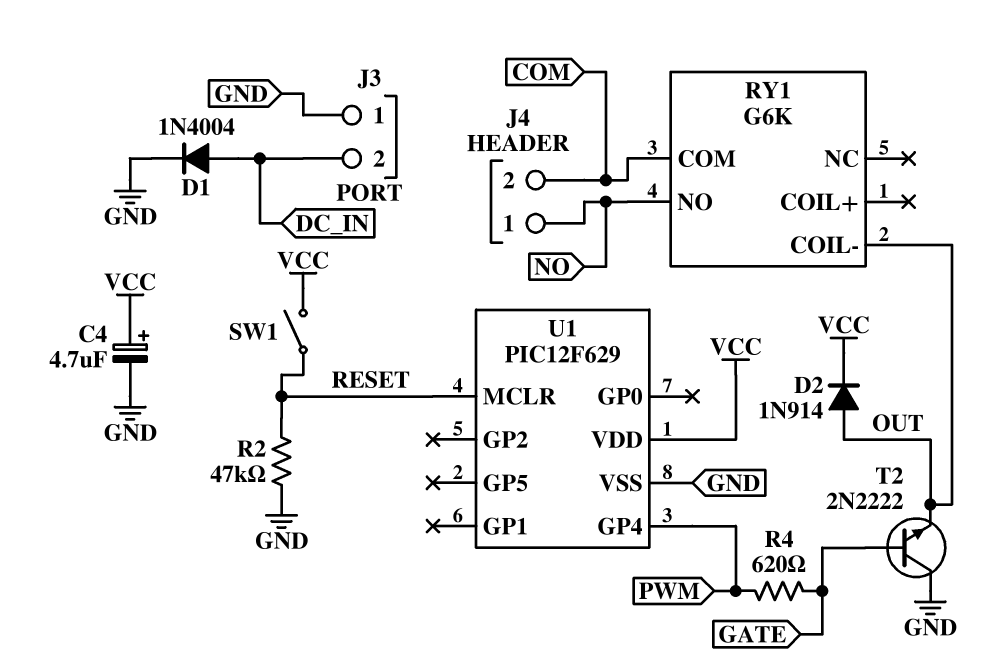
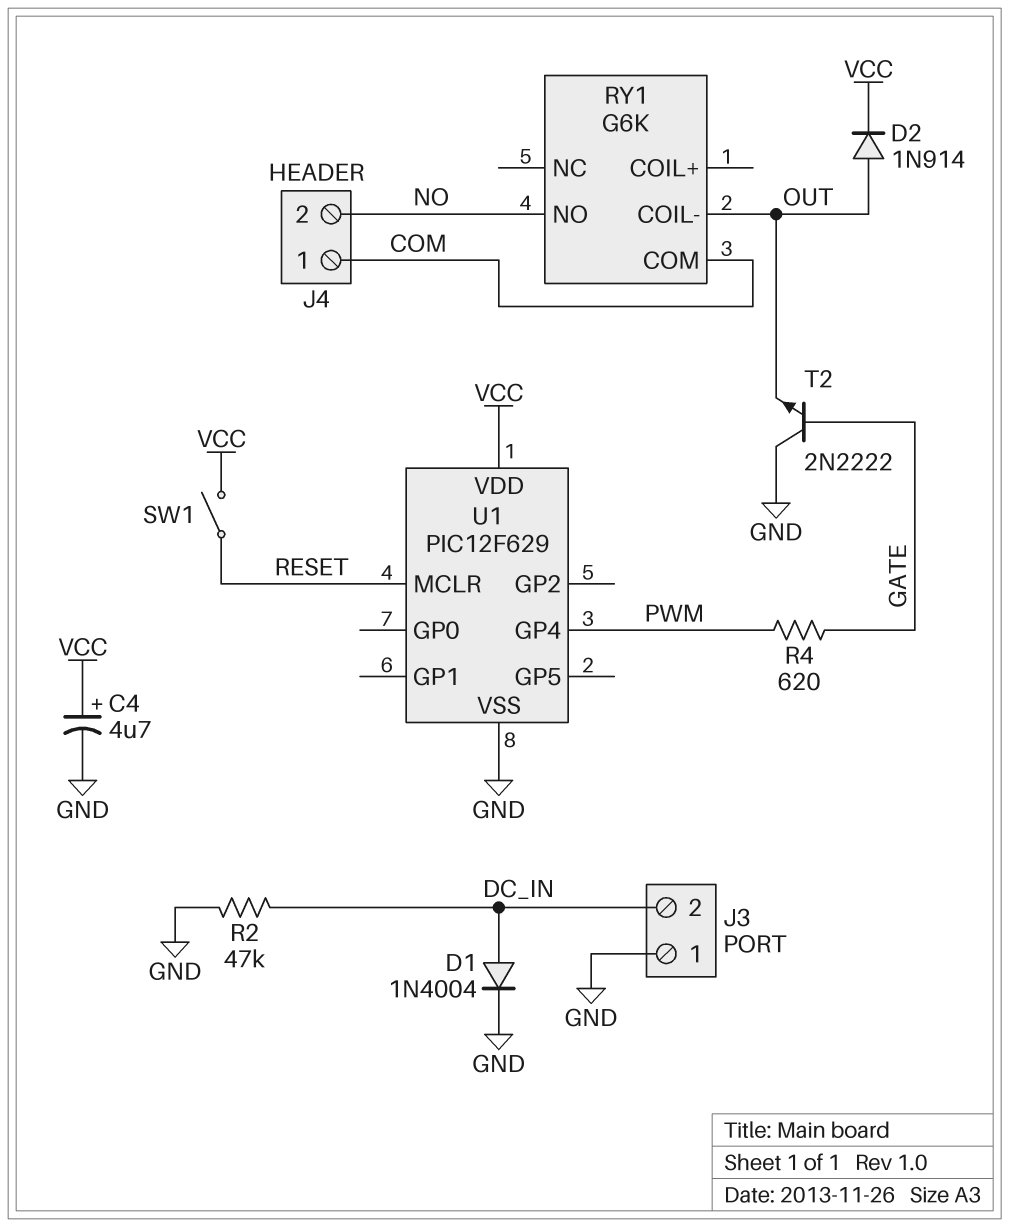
J4 pin 1: NO -> COM
J4 pin 2: COM -> NO
R2: 47k (GND, RESET) -> 47k (DC_IN, GND)

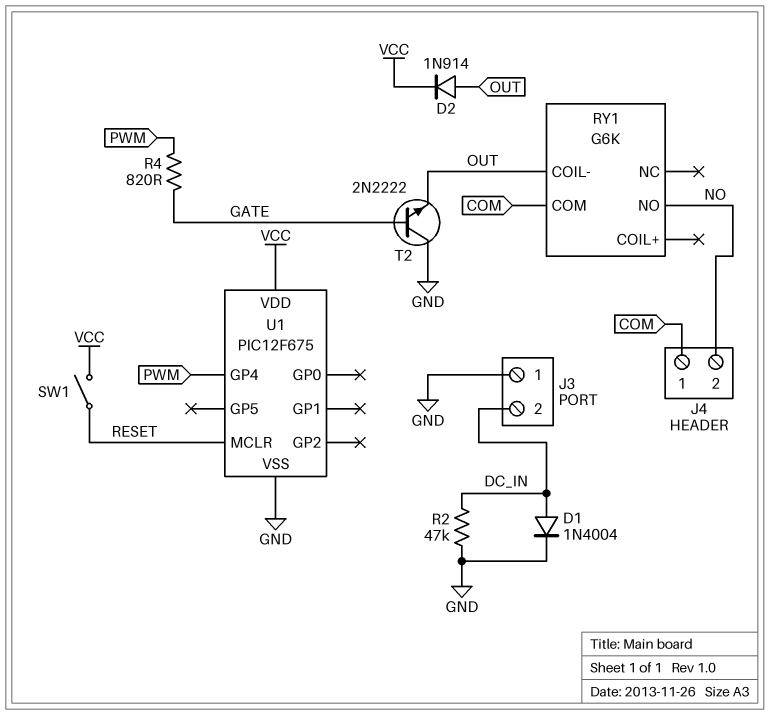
C4: 4.7uF (plus VCC, minus GND) -> none
R4: 620 (GATE, PWM) -> 820 (GATE, PWM)
U1: PIC12F629 -> PIC12F675

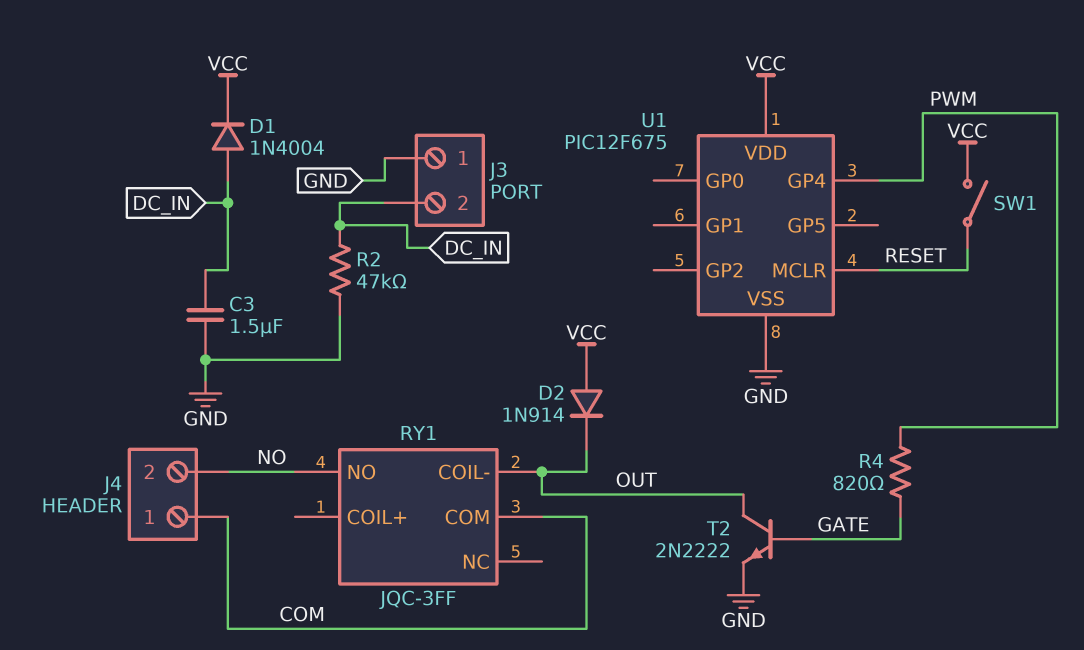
C3: none -> 1.5uF (DC_IN, GND)
D1: diode 1N4004 (A DC_IN, K GND) -> diode 1N4004 (A DC_IN, K VCC)
D2: diode 1N914 (A OUT, K VCC) -> diode 1N914 (A VCC, K OUT)
RY1: G6K -> JQC-3FF
T2: NPN 2N2222 (B GATE, C GND, E OUT) -> NPN 2N2222 (B GATE, C OUT, E GND)

